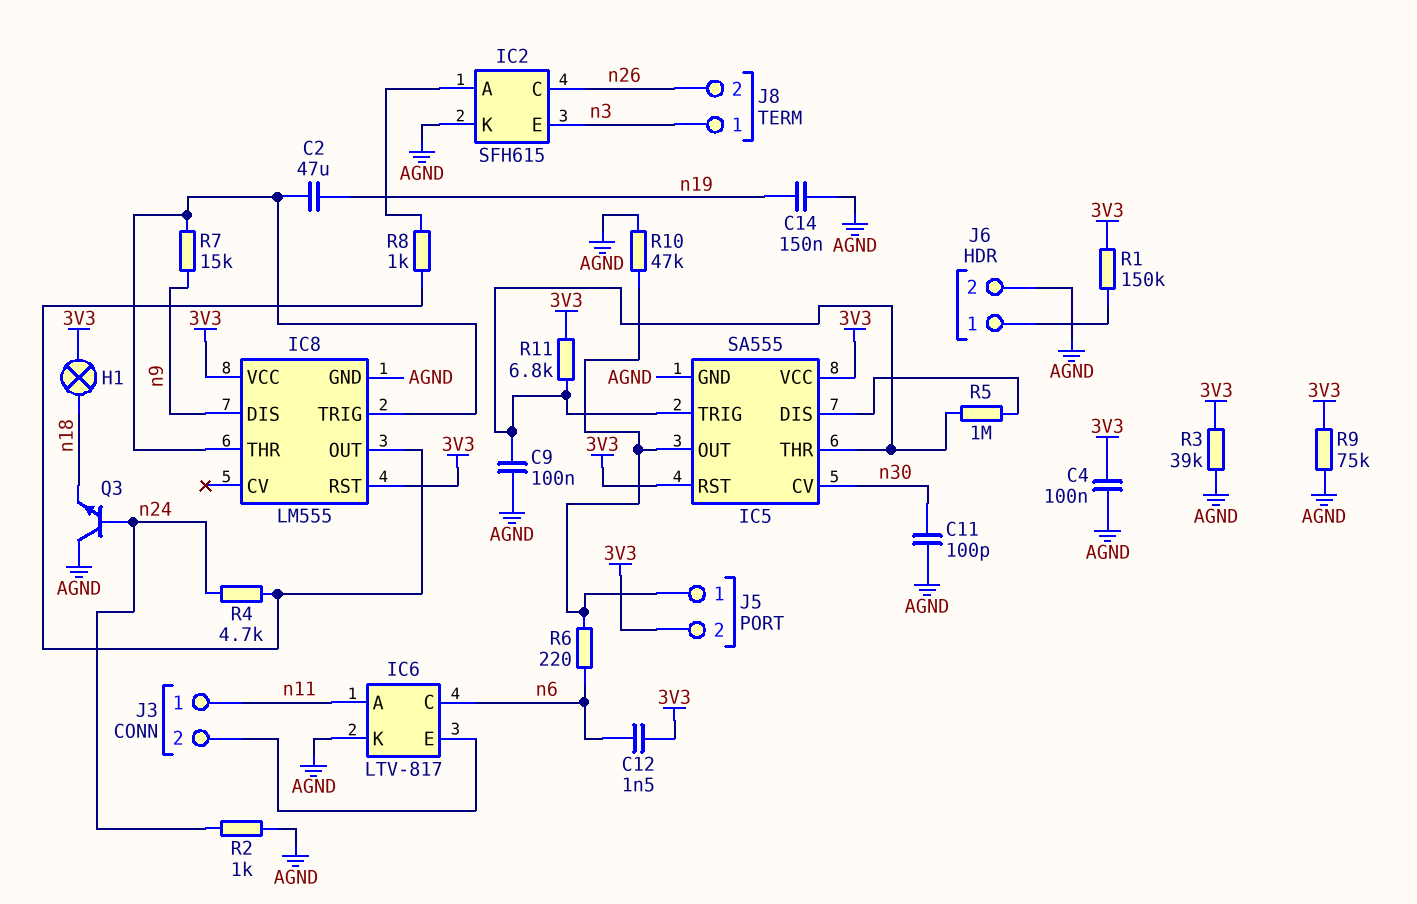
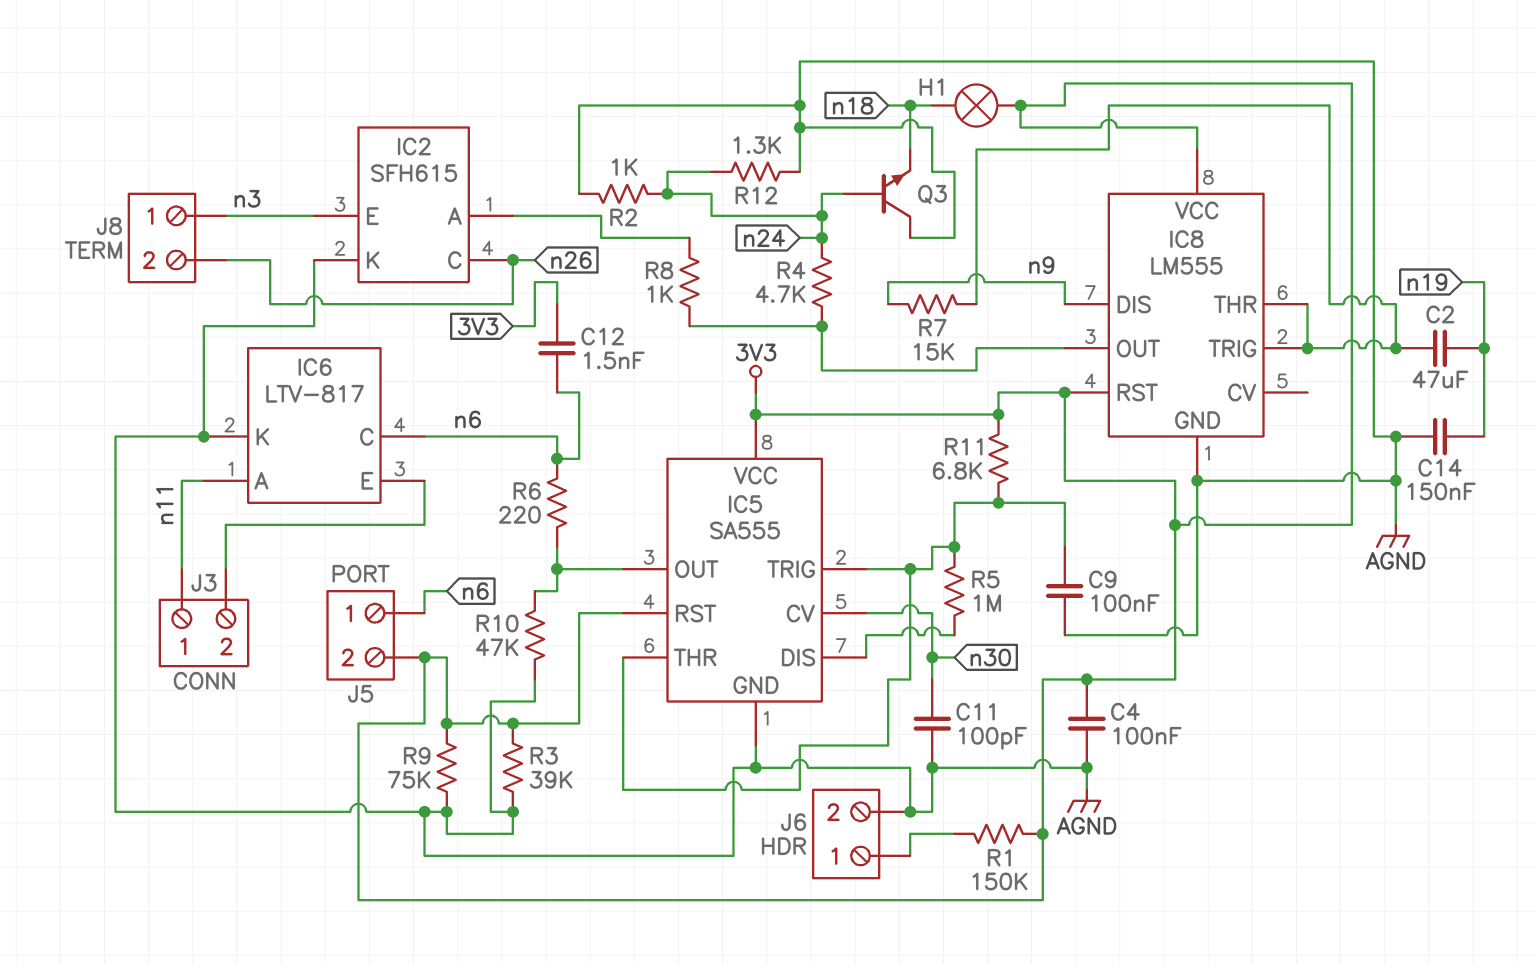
J5 pin 1: IC5/OUT -> n6
R12: none -> 1.3k (AGND, n24)

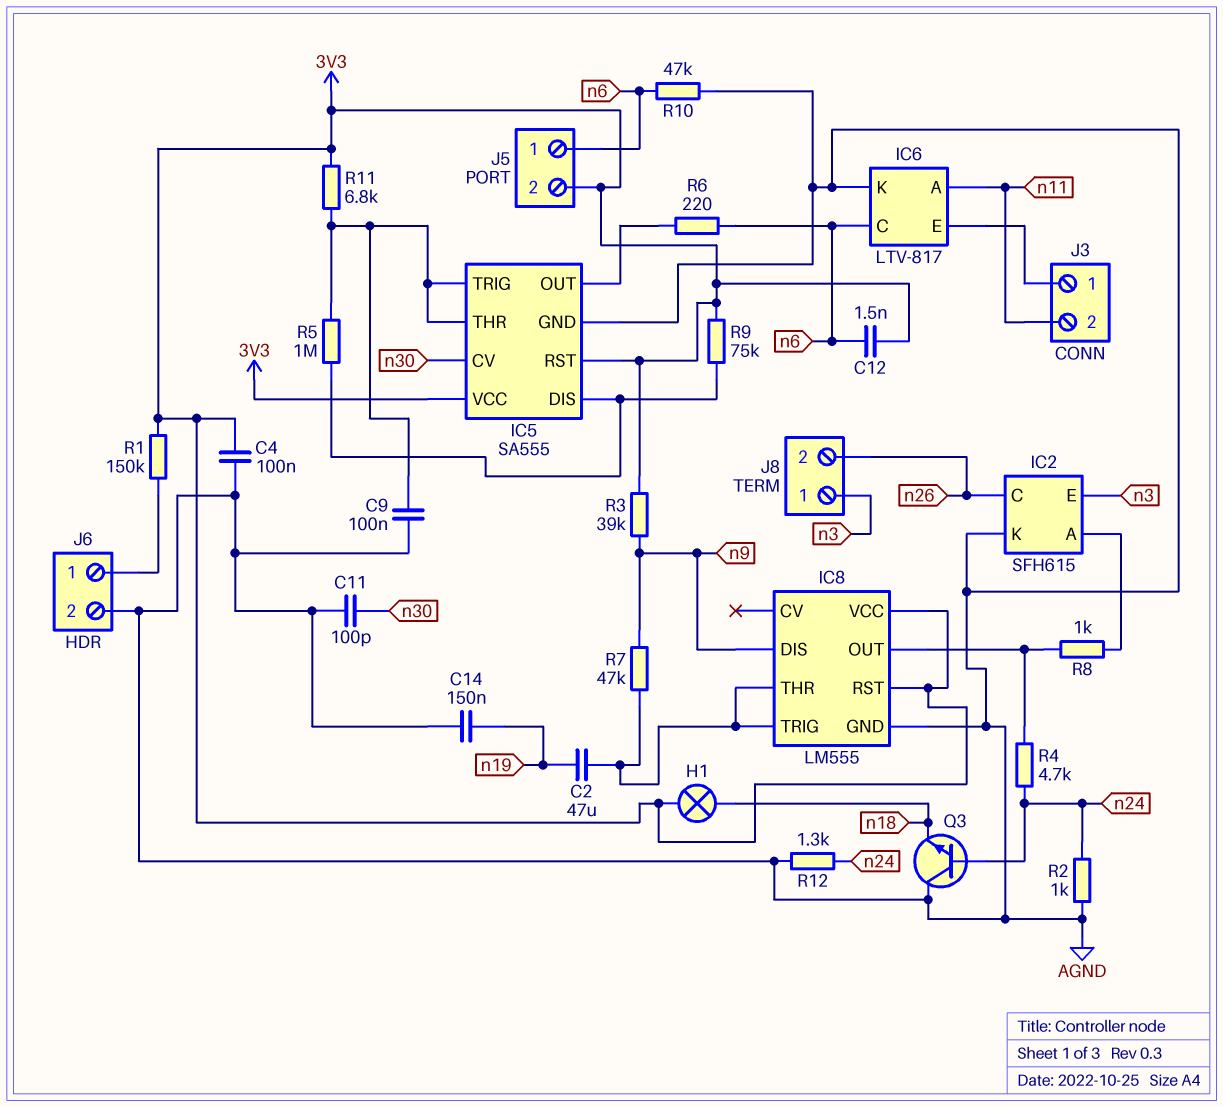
J3 pin 1: n11 -> IC6/E
J3 pin 2: IC6/E -> n11
R3: 39k (3V3, AGND) -> 39k (3V3, n9)
R7: 15k (IC8/THR, n9) -> 47k (IC8/THR, n9)
R9: 75k (3V3, AGND) -> 75k (3V3, IC5/DIS)
R10: 47k (AGND, IC5/OUT) -> 47k (AGND, n6)

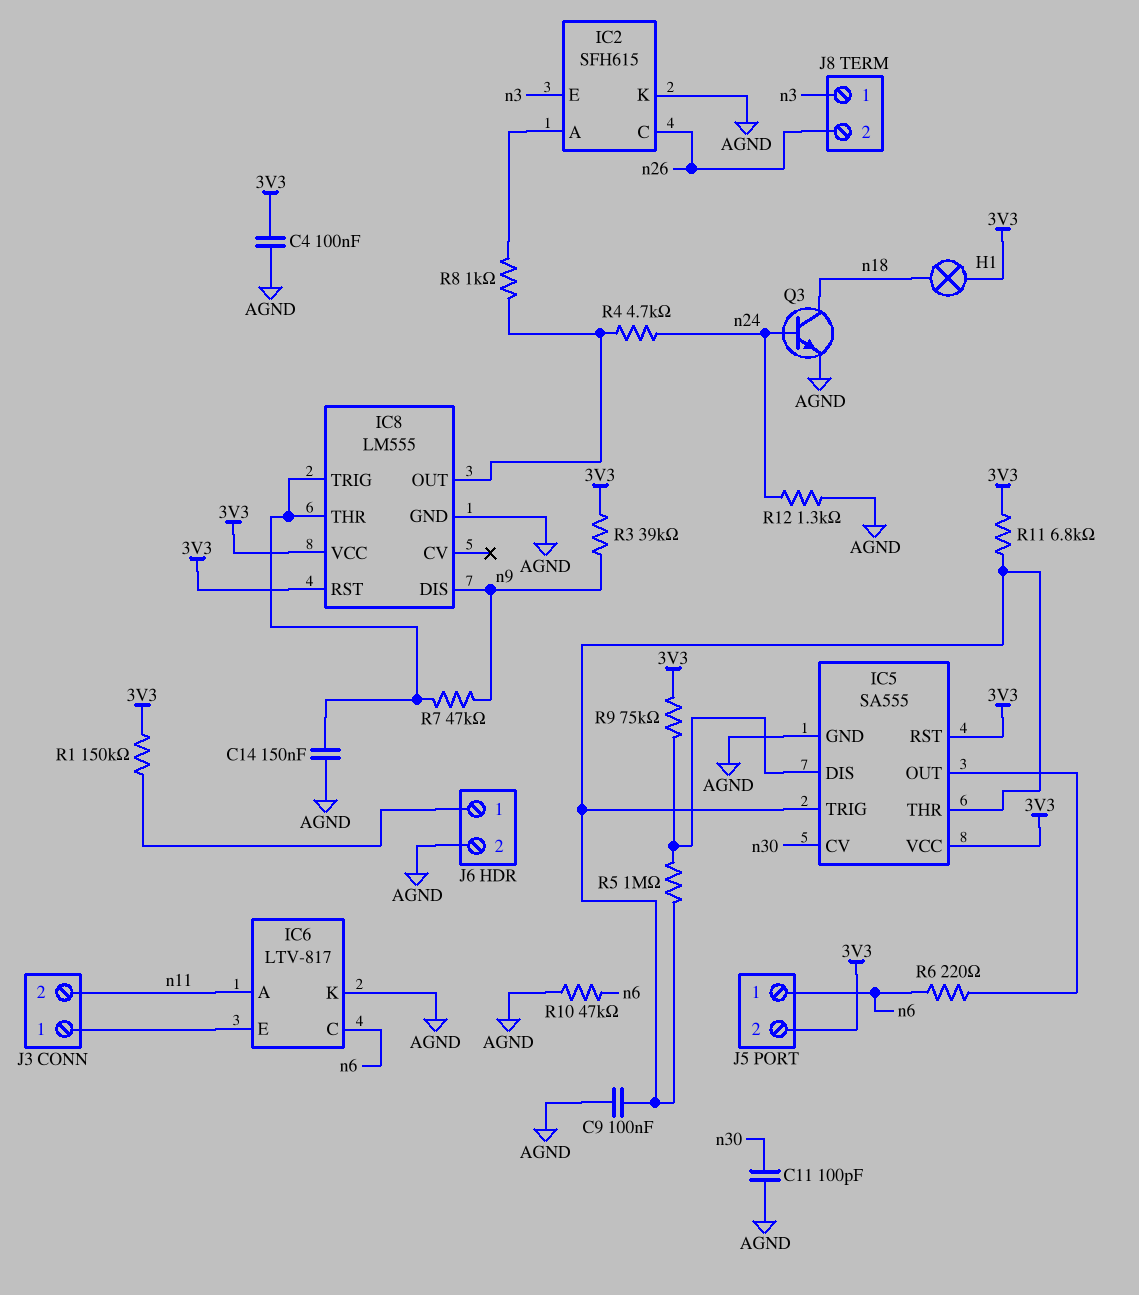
C2: 47uF (IC8/THR, n19) -> none
C12: 1.5nF (3V3, n6) -> none
C14: 150nF (AGND, n19) -> 150nF (AGND, IC8/THR)
Q3: NPN (B n24, C AGND, E n18) -> NPN (B n24, C n18, E AGND)
R2: 1k (AGND, n24) -> none

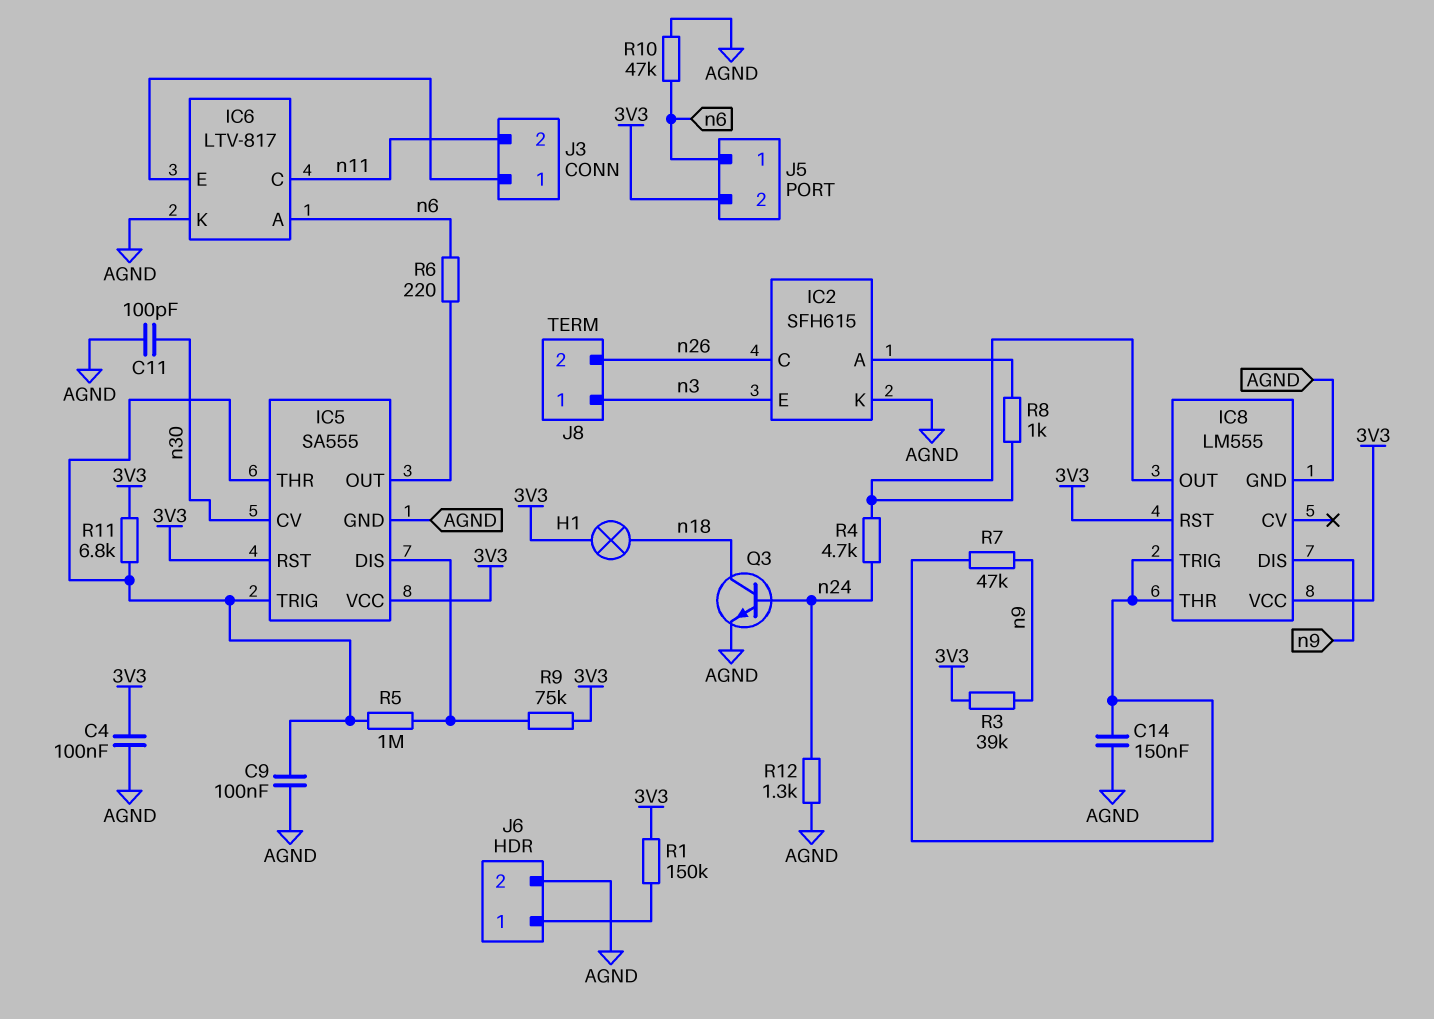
IC6 pin A: n11 -> n6
IC6 pin C: n6 -> n11

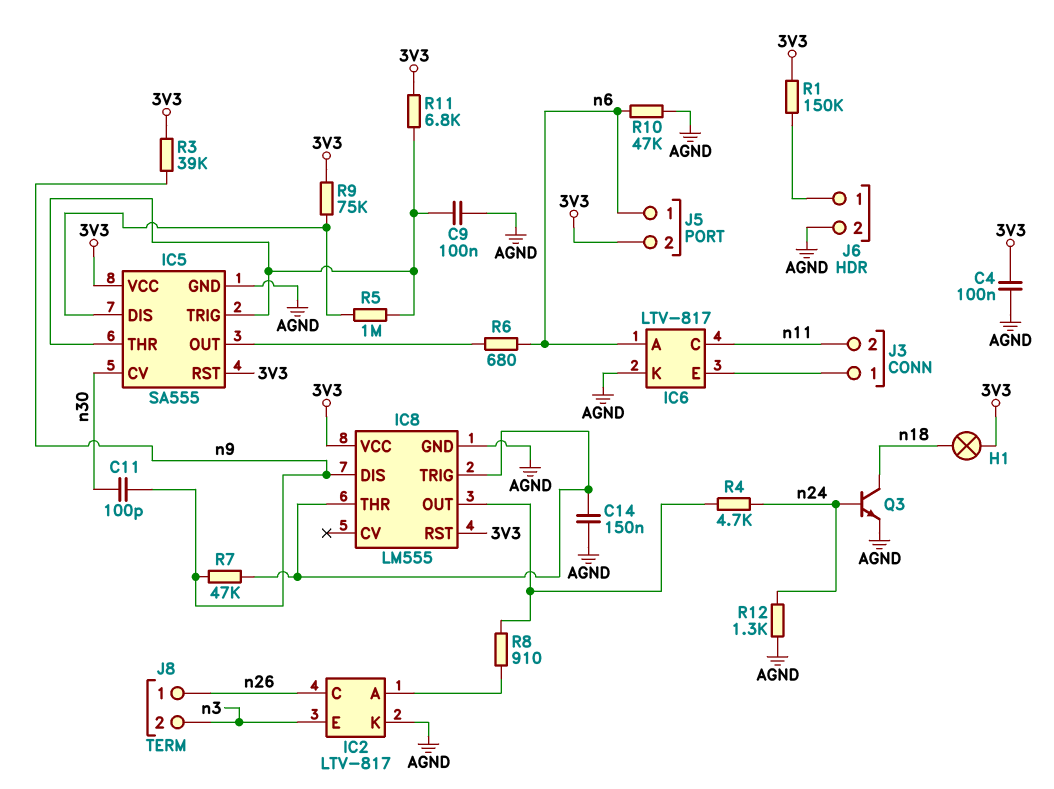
C11: 100pF (AGND, n30) -> 100pF (n9, n30)
IC2: SFH615 -> LTV-817
J8 pin 1: n3 -> n26
J8 pin 2: n26 -> n3
R6: 220 (IC5/OUT, n6) -> 680 (IC5/OUT, n6)
R8: 1k (IC2/A, IC8/OUT) -> 910 (IC2/A, IC8/OUT)

